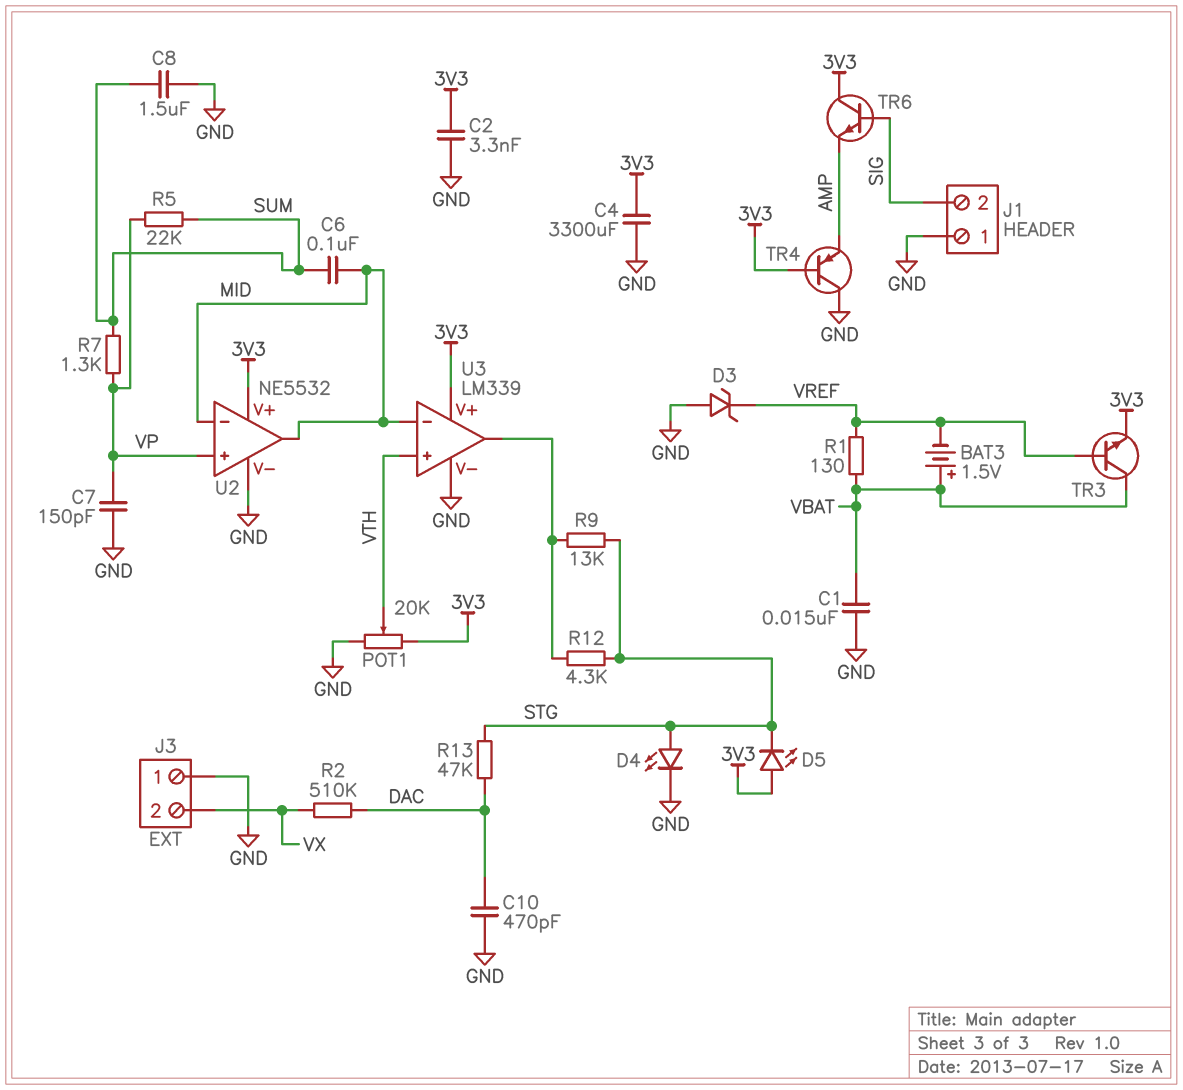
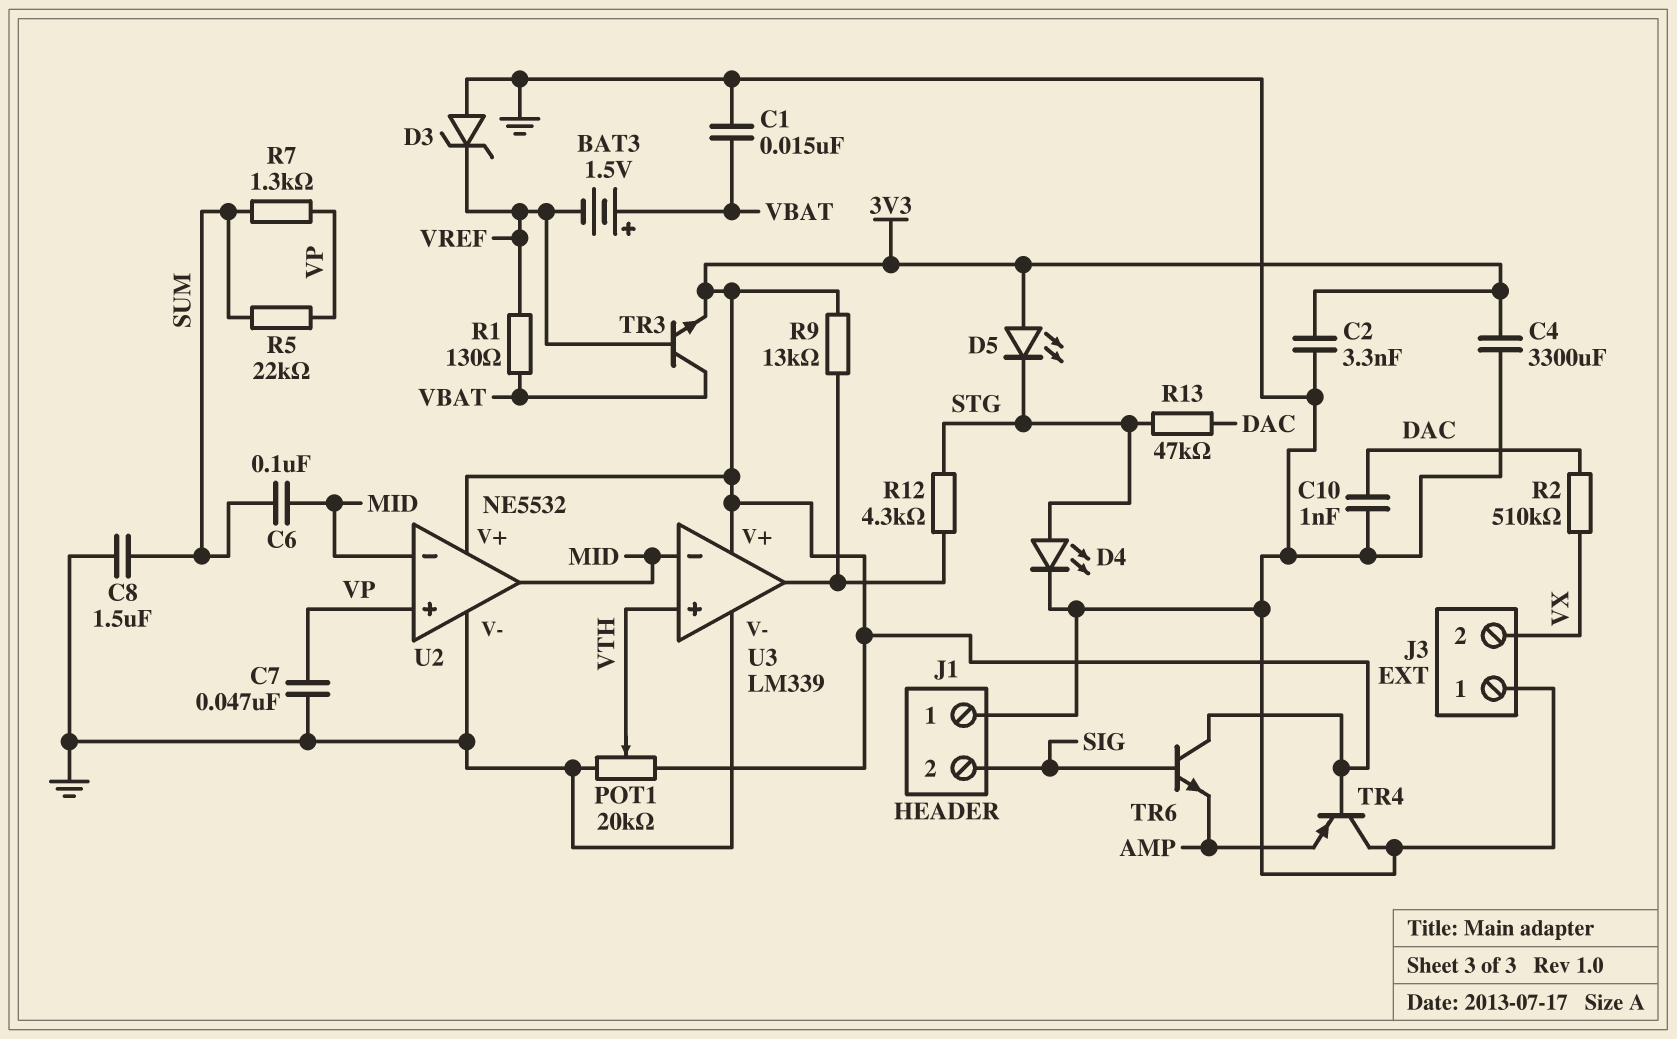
C7: 150pF (GND, VP) -> 47nF (GND, VP)
C10: 470pF (DAC, GND) -> 1nF (DAC, GND)
R9: 13k (STG, U3/out) -> 13k (3V3, U3/out)

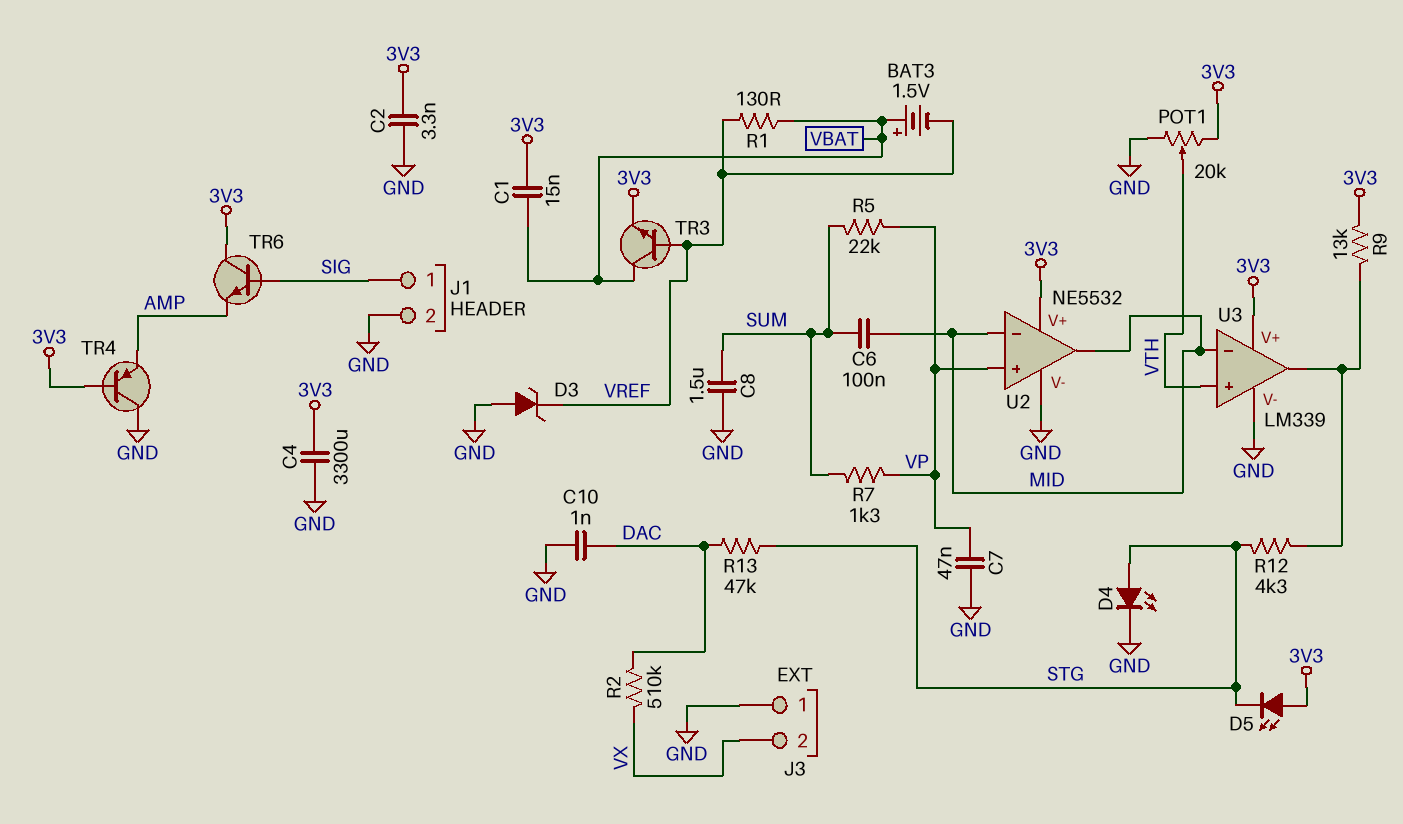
C1: 15nF (GND, VBAT) -> 15nF (3V3, VBAT)
J1 pin 1: GND -> SIG
J1 pin 2: SIG -> GND

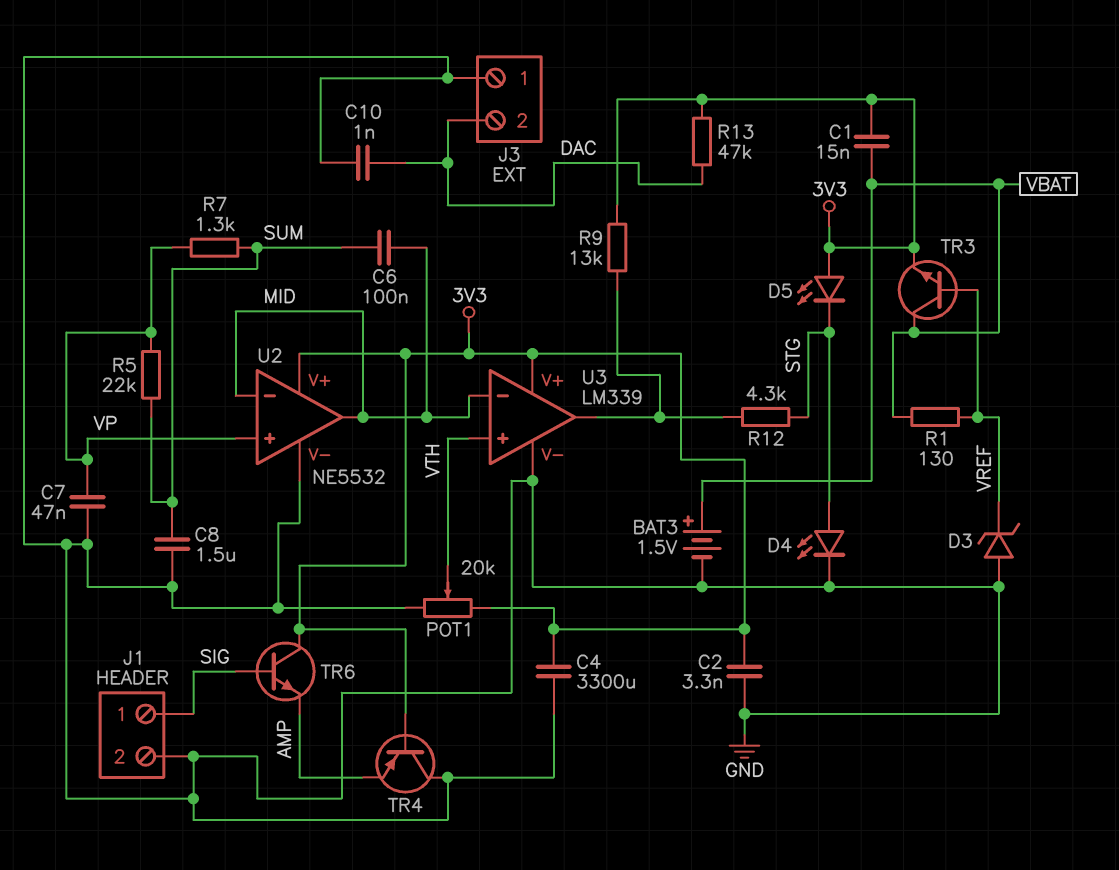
BAT3: 1.5V (plus VBAT, minus VREF) -> 1.5V (plus VBAT, minus GND)
J3 pin 2: VX -> DAC
R2: 510k (DAC, VX) -> none
R13: 47k (DAC, STG) -> 47k (3V3, DAC)

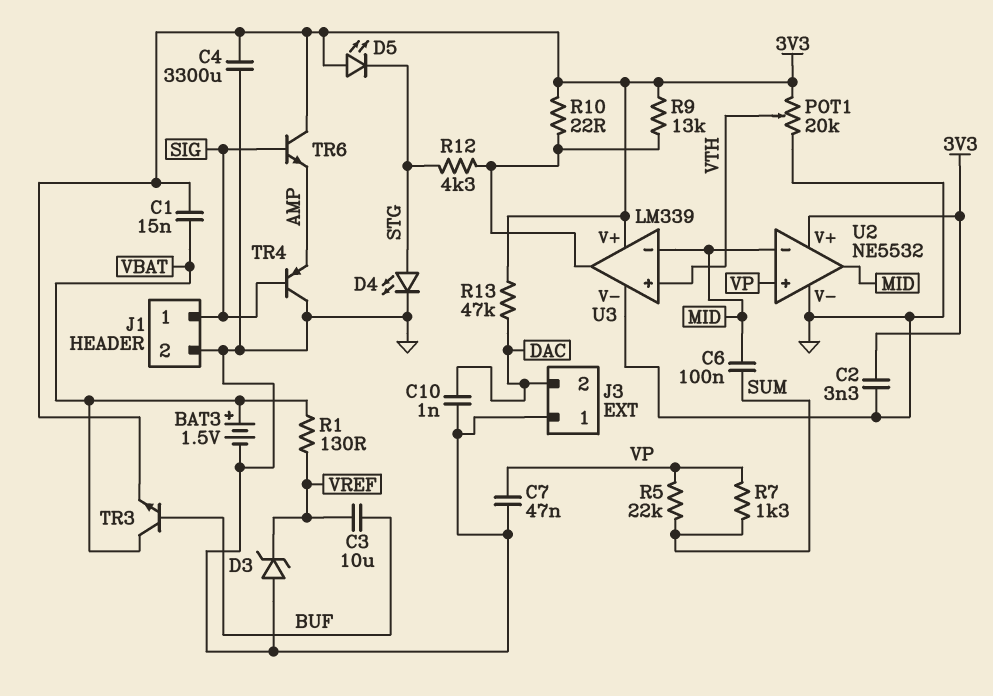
C3: none -> 10uF (BUF, VREF)
C8: 1.5uF (GND, SUM) -> none
R10: none -> 22 (3V3, U3/out)
TR3: NPN (B VREF, C VBAT, E 3V3) -> NPN (B BUF, C VBAT, E 3V3)
TR4: PNP (B 3V3, C GND, E AMP) -> PNP (B SIG, C GND, E AMP)

